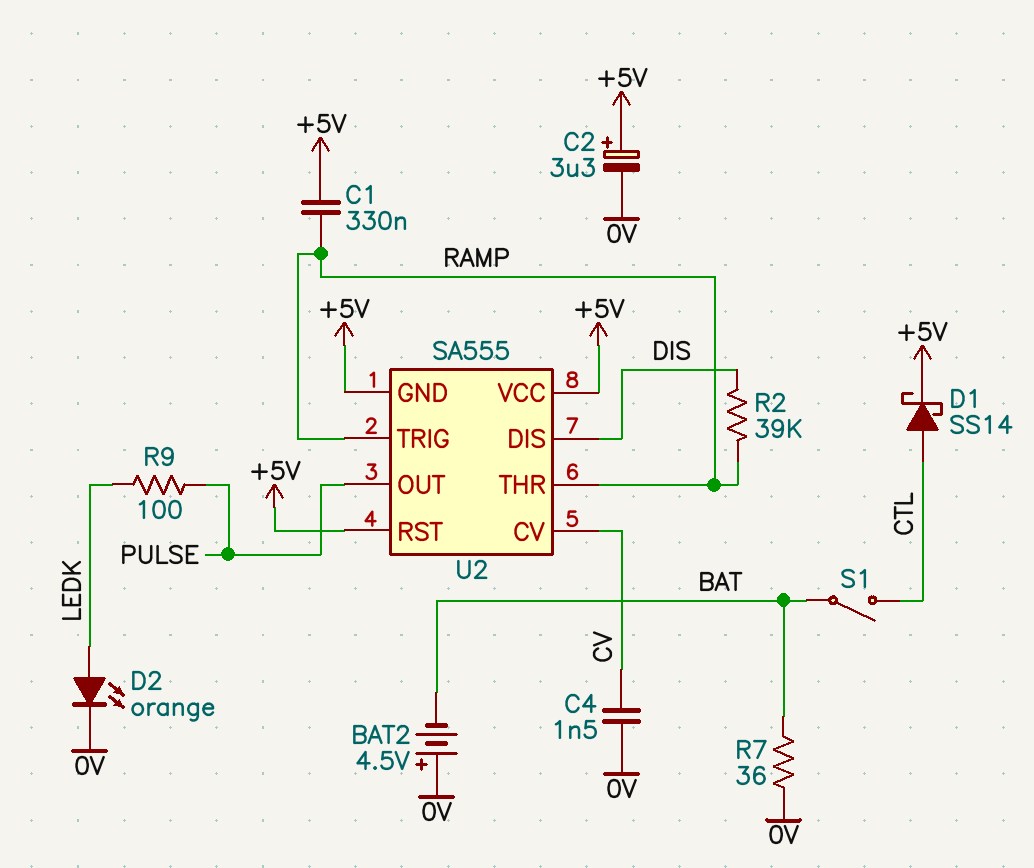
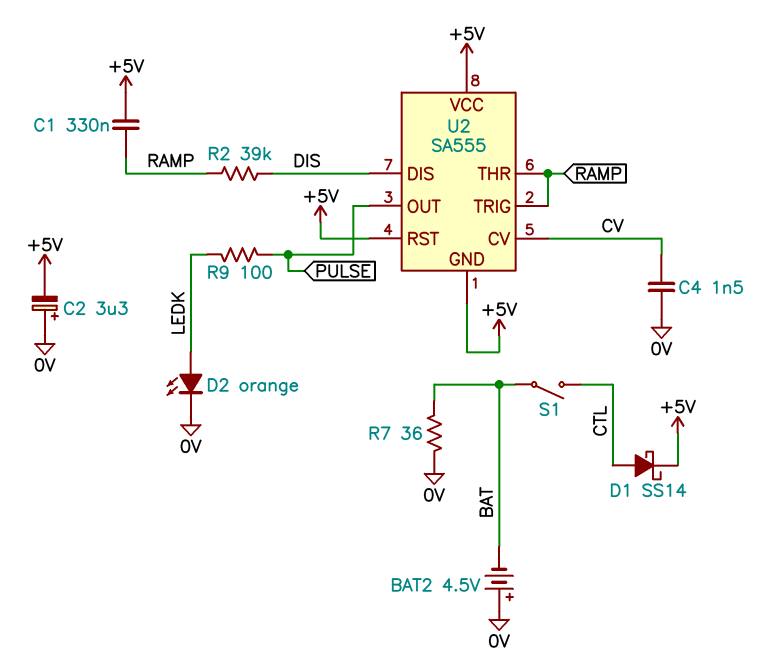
C2: 3.3uF (plus +5V, minus 0V) -> 3.3uF (plus 0V, minus +5V)

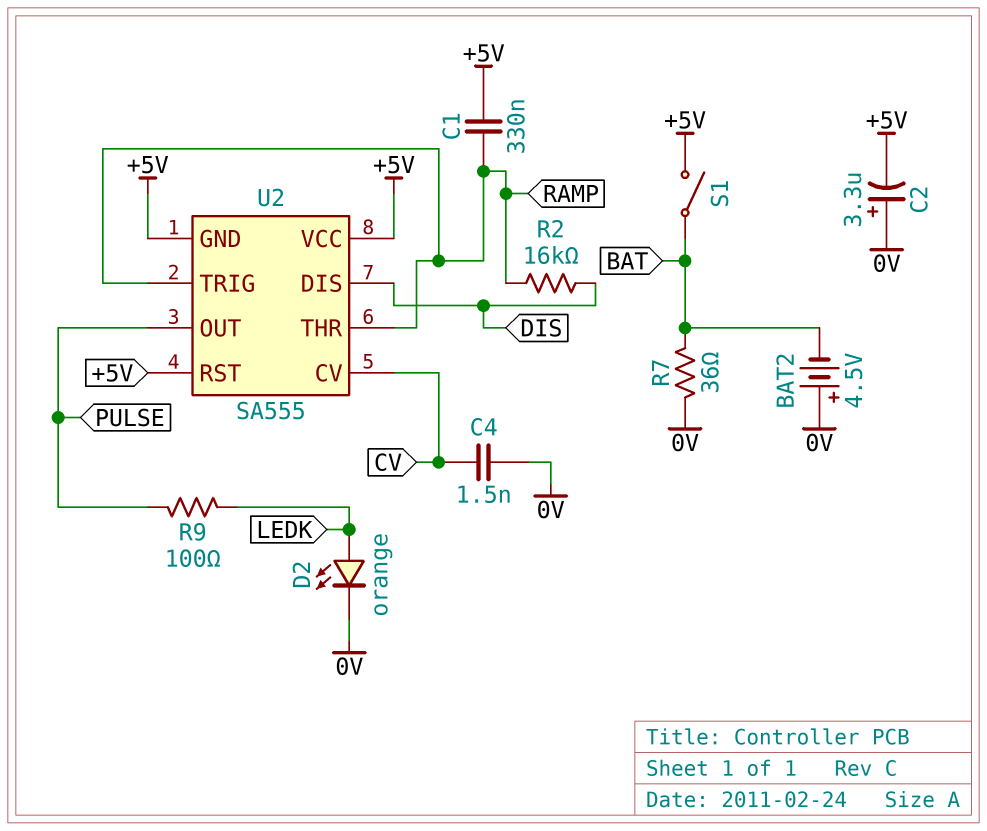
D1: schottky SS14 (A CTL, K +5V) -> none
R2: 39k (DIS, RAMP) -> 16k (DIS, RAMP)
S1: switch (BAT, CTL) -> switch (+5V, BAT)

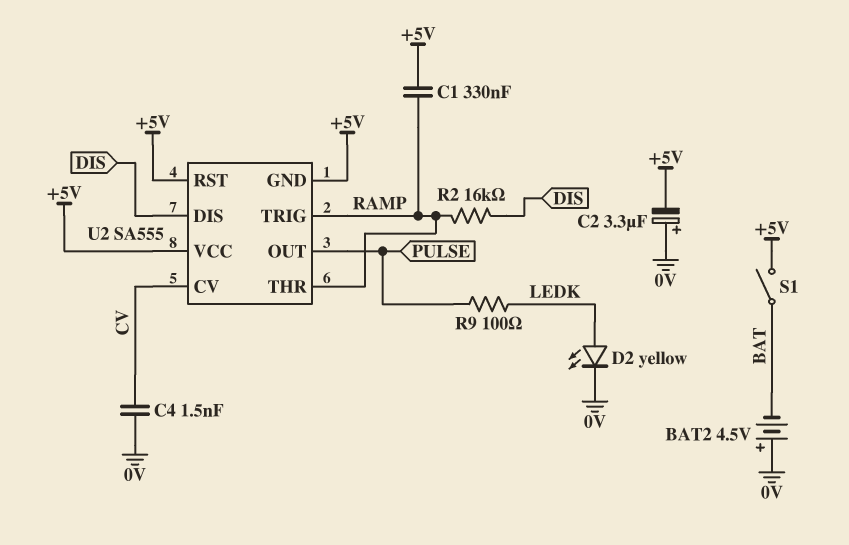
D2: LED orange (A LEDK, K 0V) -> LED yellow (A LEDK, K 0V)
R7: 36 (0V, BAT) -> none

